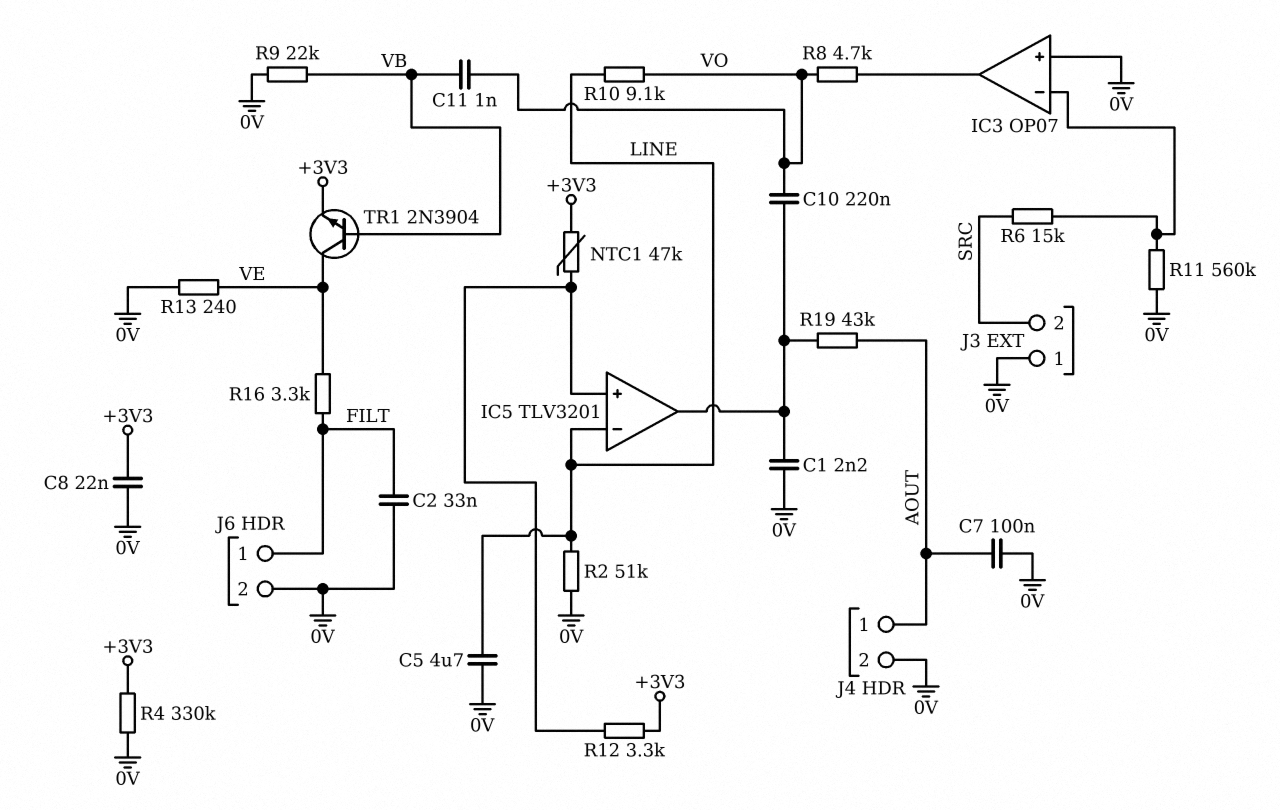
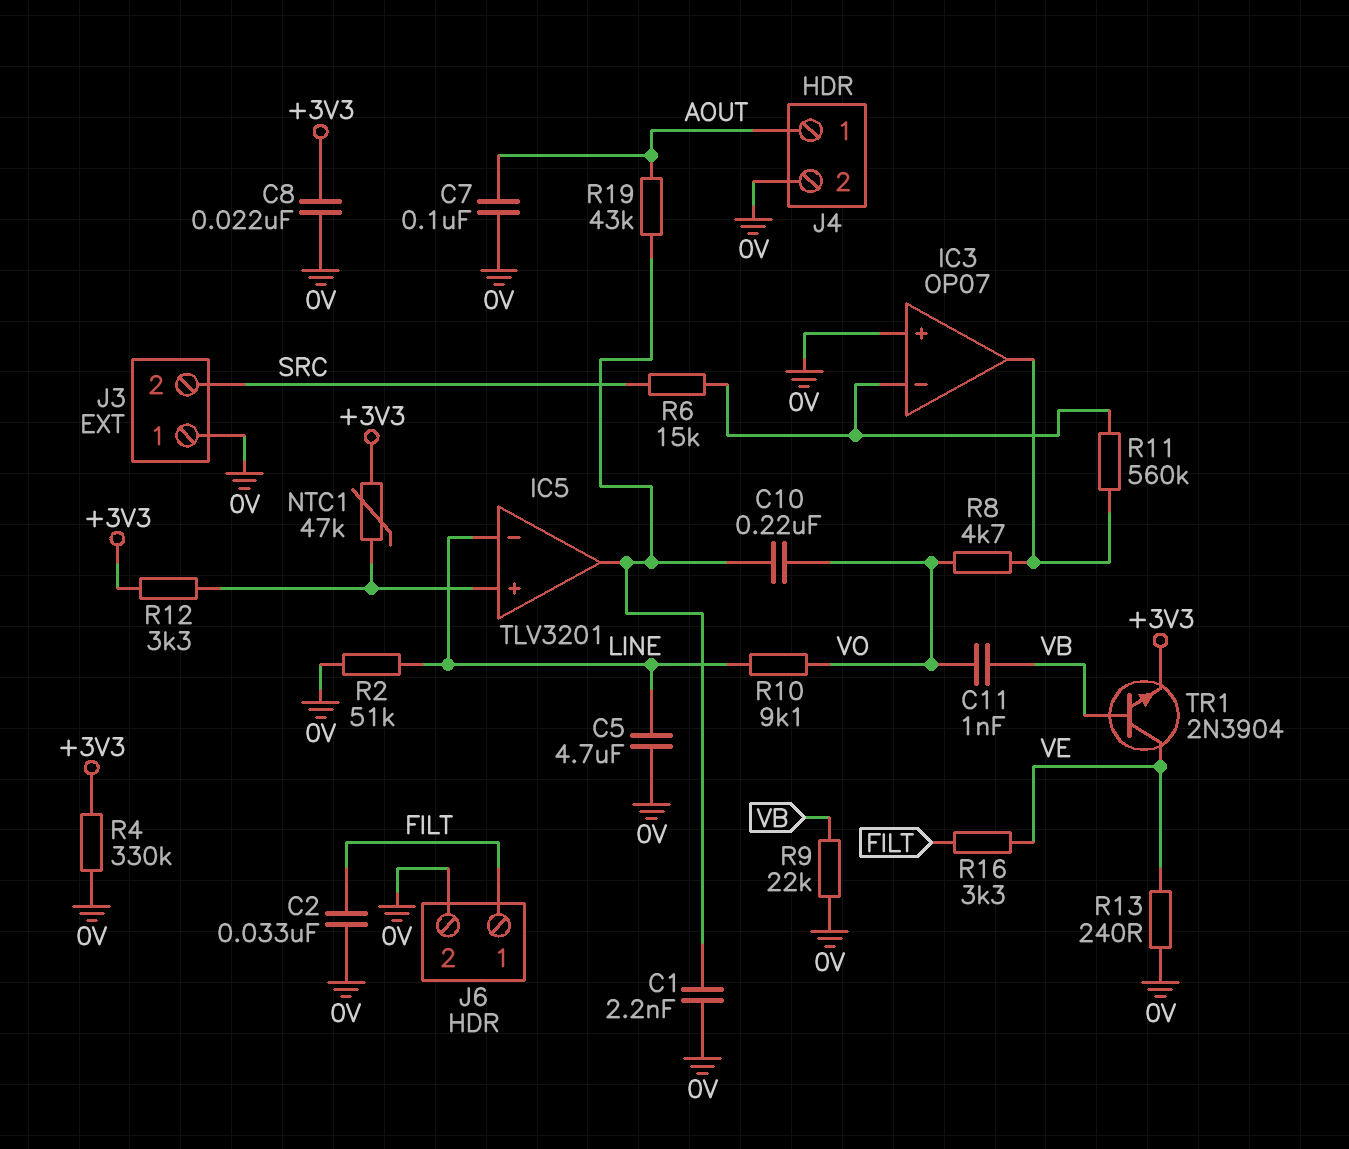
R11: 560k (0V, IC3/in-) -> 560k (IC3/in-, IC3/out)

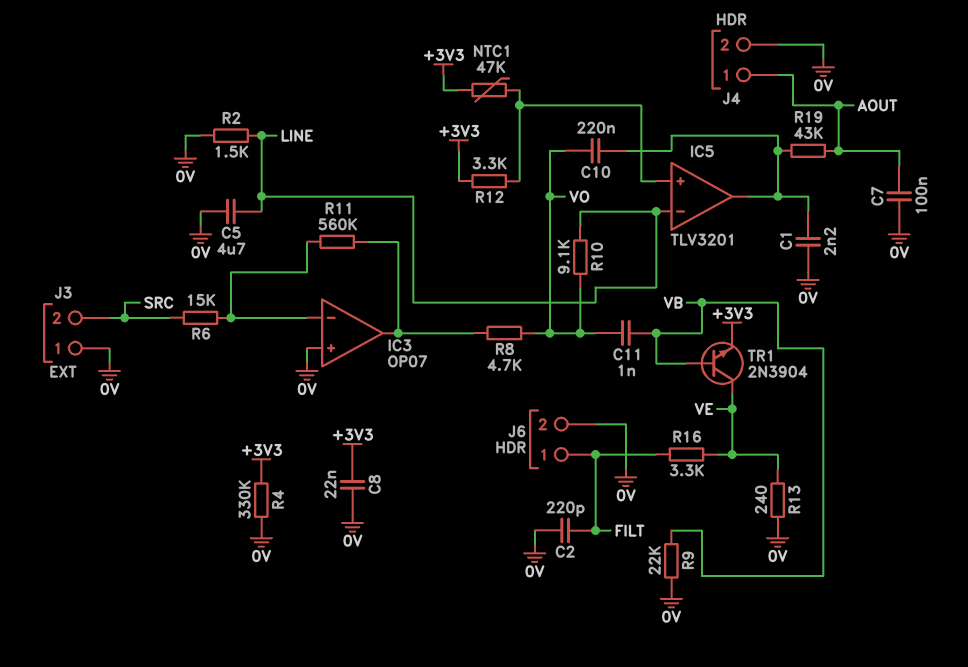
C2: 33nF (0V, FILT) -> 220pF (0V, FILT)
R2: 51k (0V, LINE) -> 1.5k (0V, LINE)

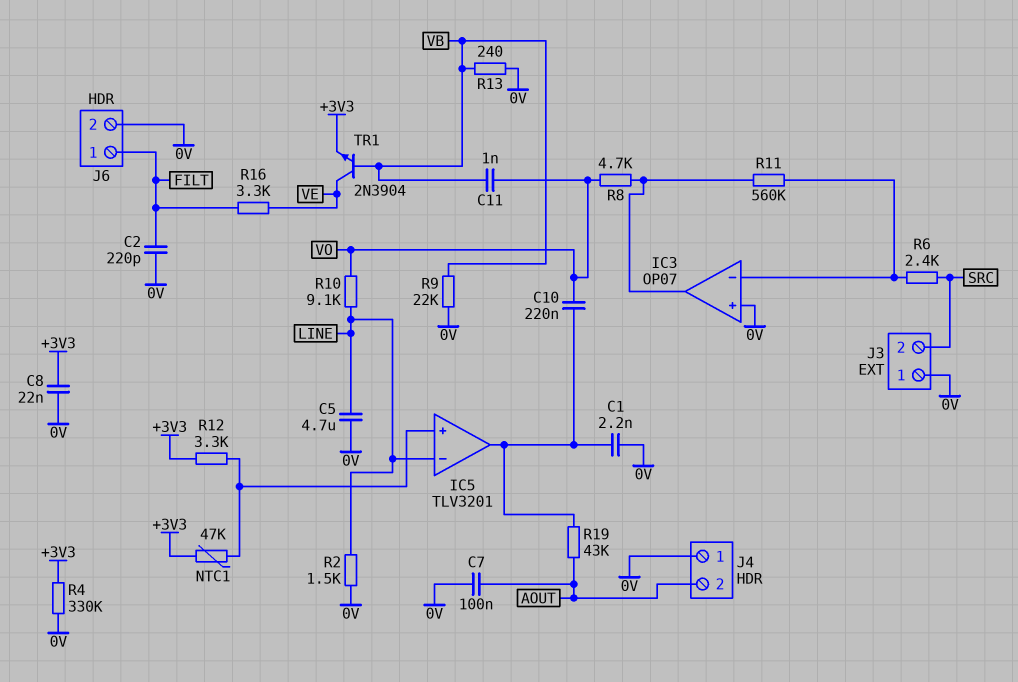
J4 pin 1: AOUT -> 0V
J4 pin 2: 0V -> AOUT
R6: 15k (IC3/in-, SRC) -> 2.4k (IC3/in-, SRC)
R13: 240 (0V, VE) -> 240 (0V, VB)

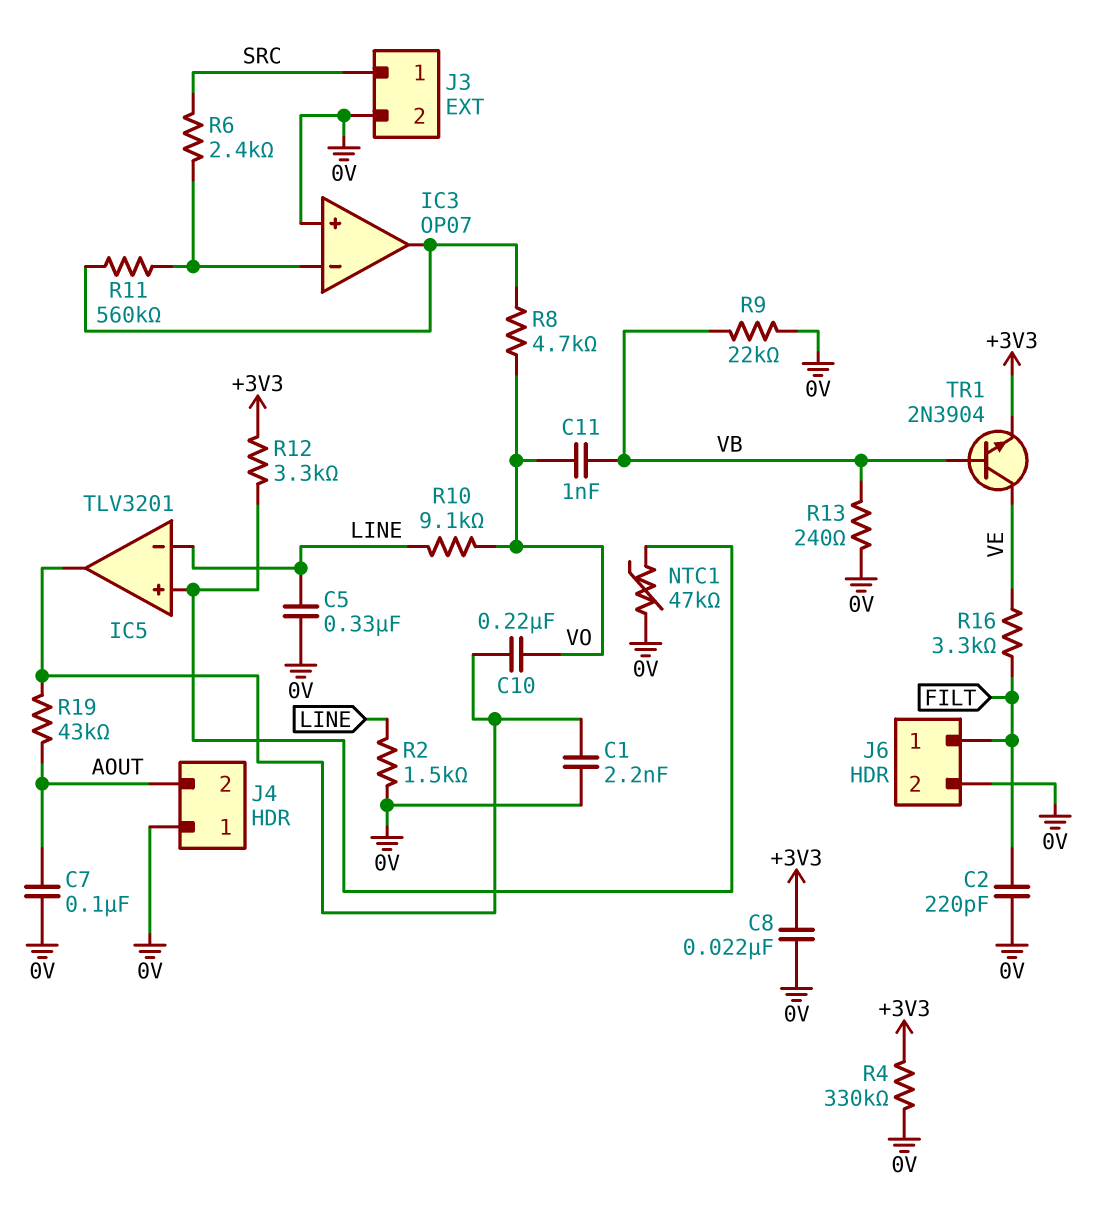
C5: 4.7uF (0V, LINE) -> 330nF (0V, LINE)
J3 pin 1: 0V -> SRC
J3 pin 2: SRC -> 0V
NTC1: 47k (+3V3, IC5/in+) -> 47k (0V, IC5/in+)

